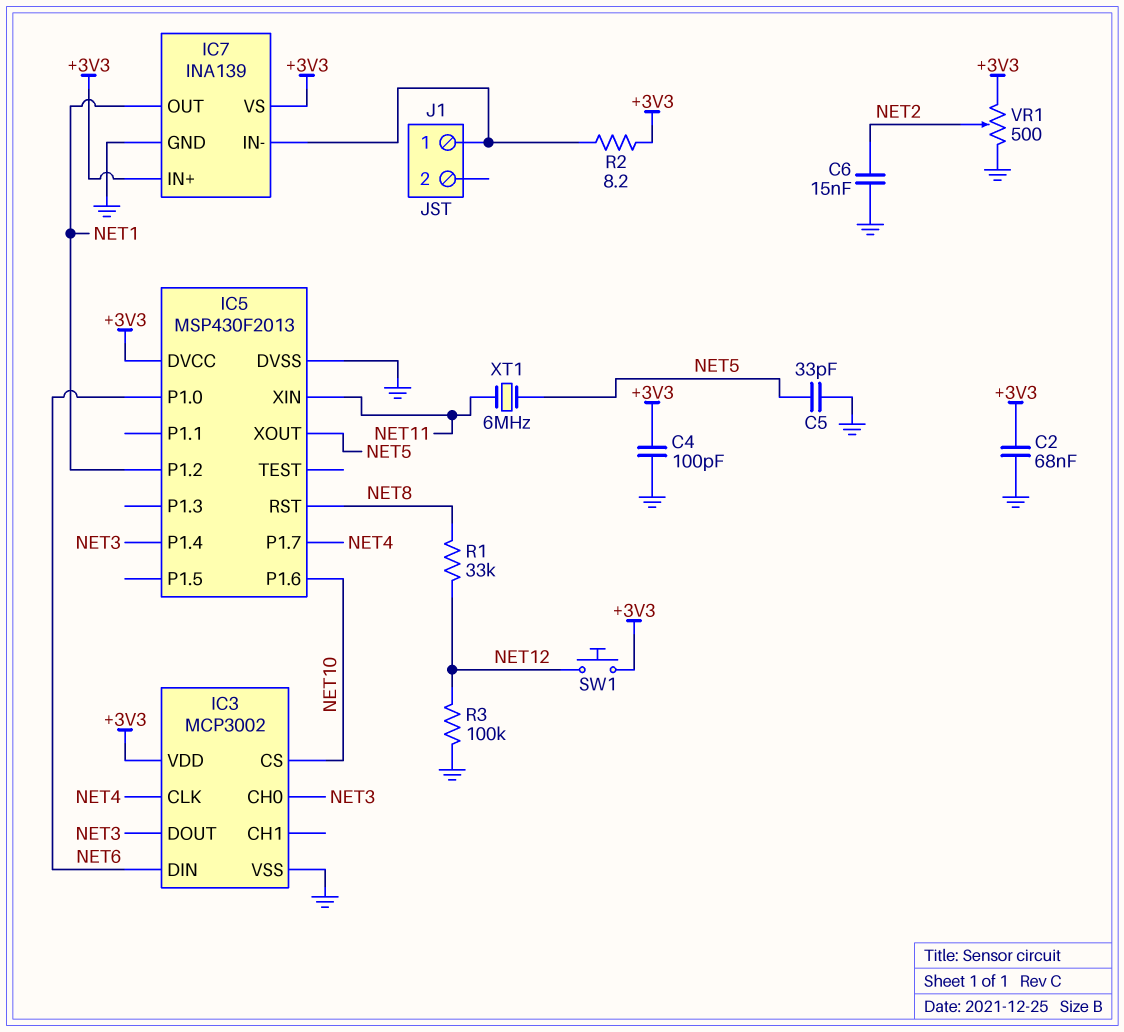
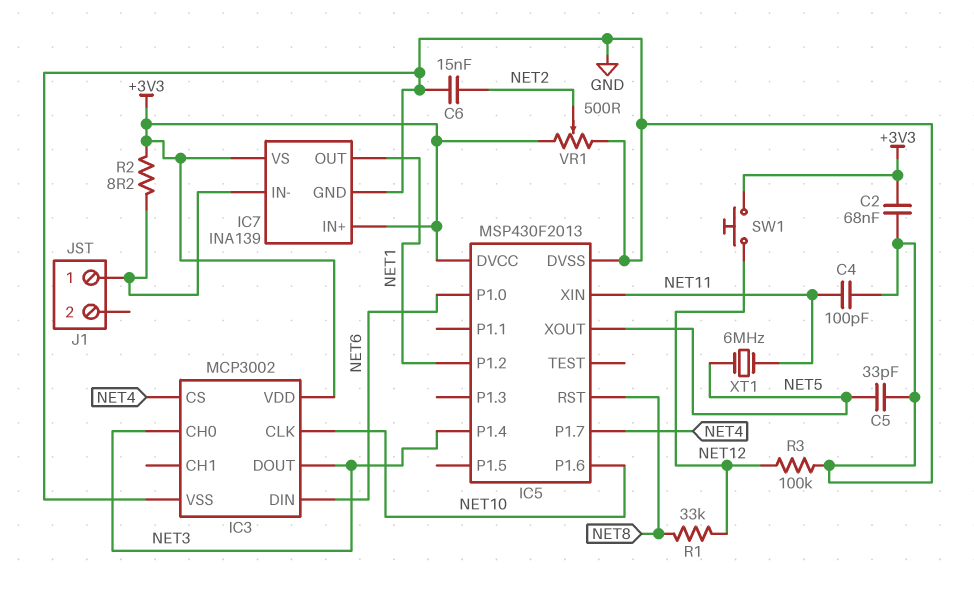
C4: 100pF (+3V3, GND) -> 100pF (GND, NET11)
IC3 pin CLK: NET4 -> NET10
IC3 pin CS: NET10 -> NET4

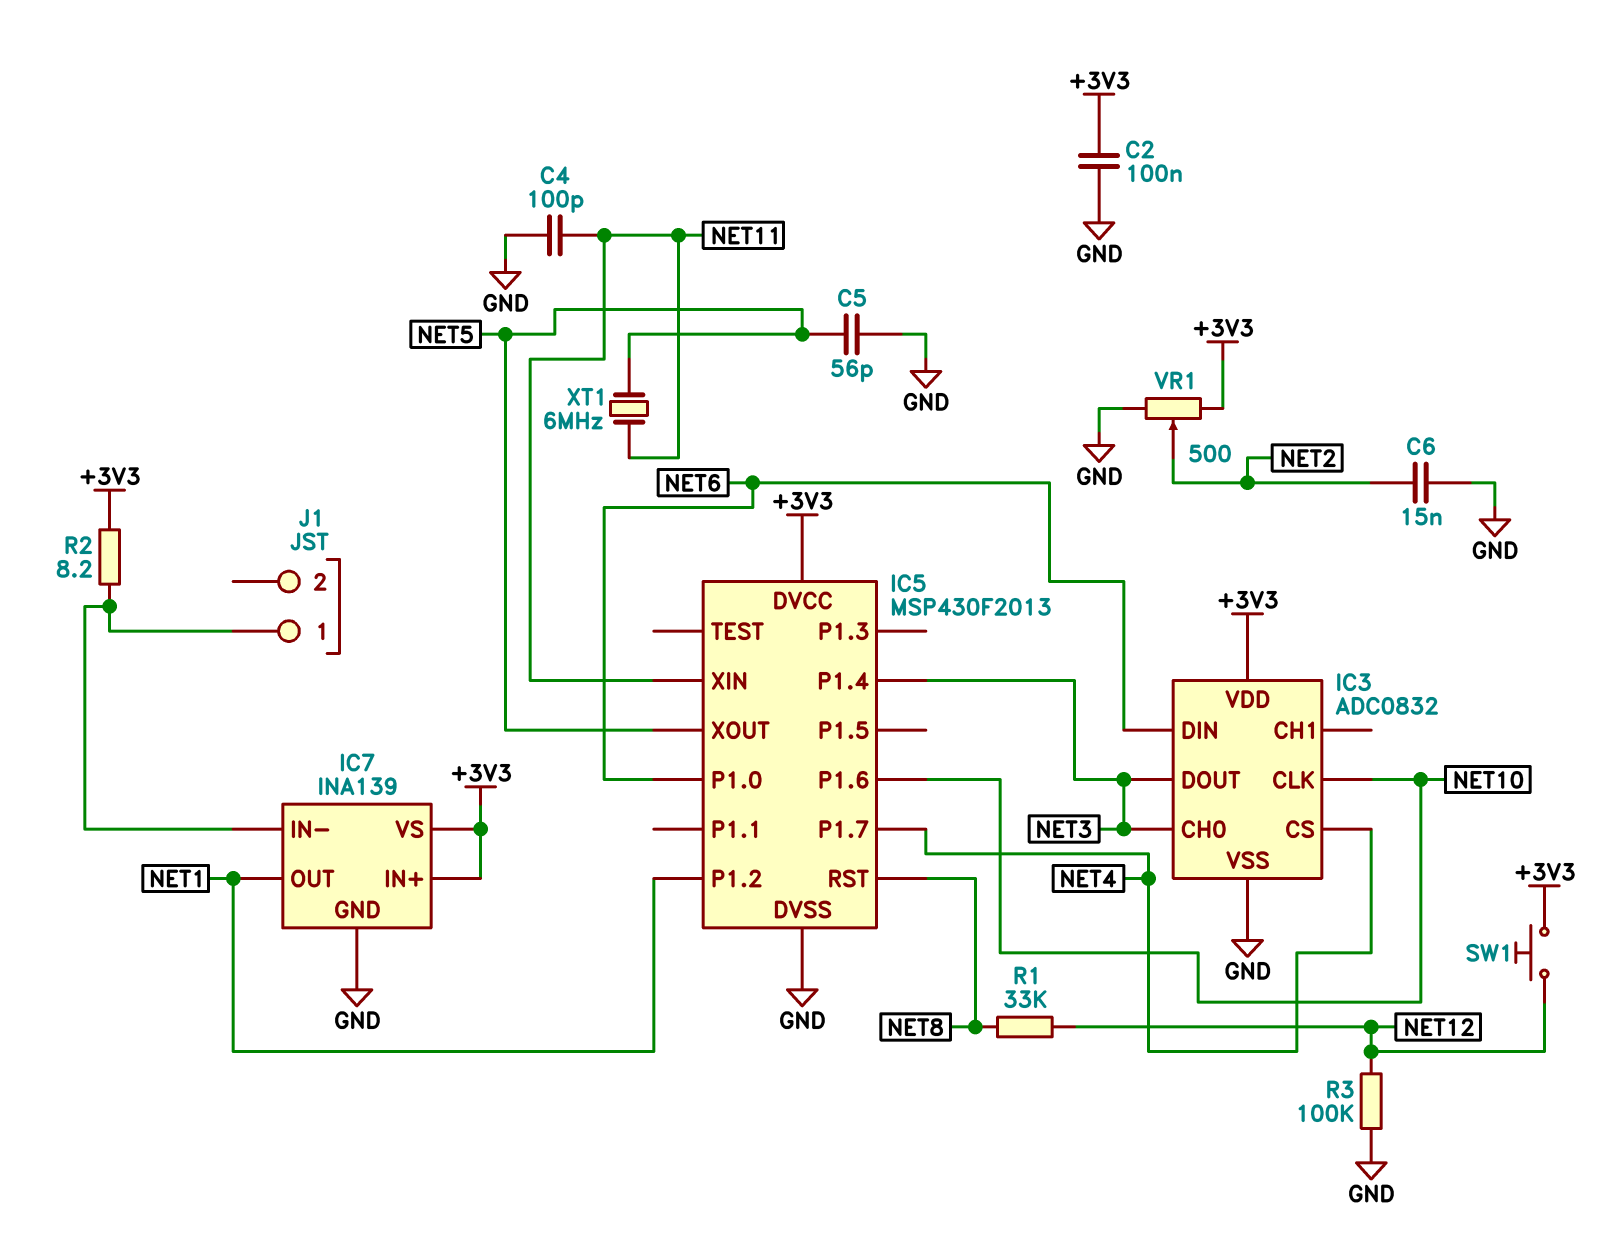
C2: 68nF (+3V3, GND) -> 100nF (+3V3, GND)
C5: 33pF (GND, NET5) -> 56pF (GND, NET5)
IC3: MCP3002 -> ADC0832

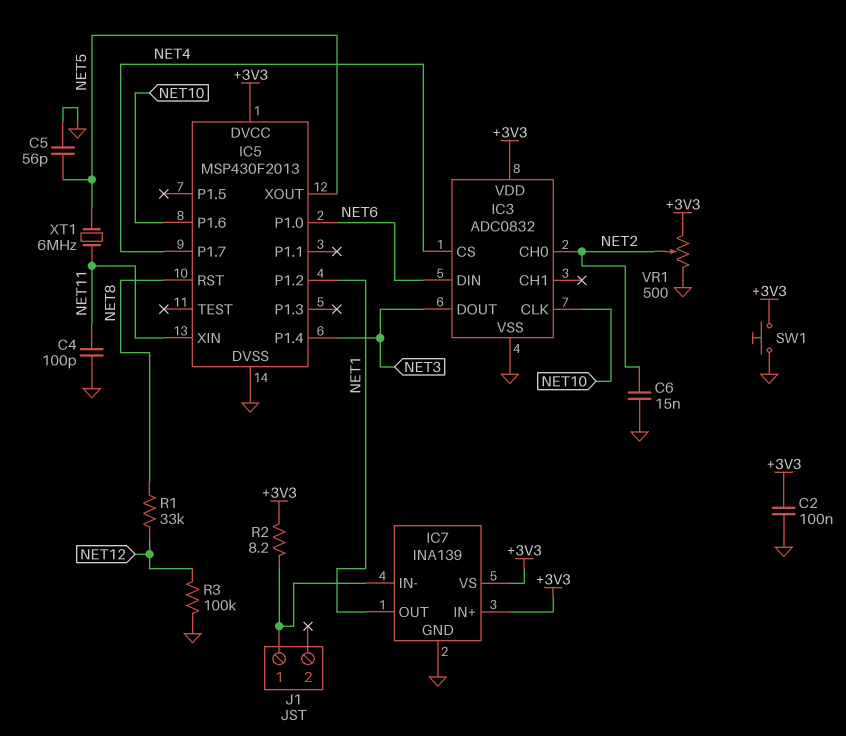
IC3 pin CH0: NET3 -> NET2
SW1: button (+3V3, NET12) -> button (+3V3, GND)

